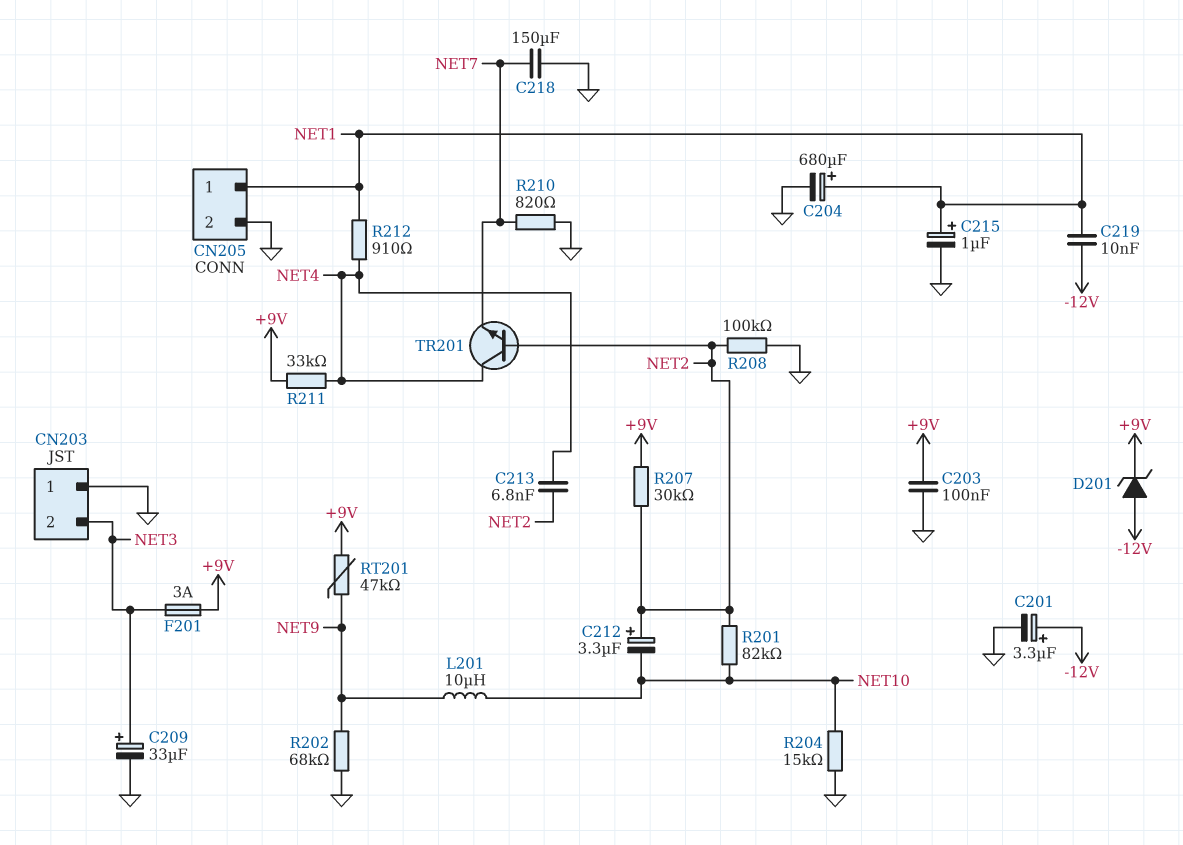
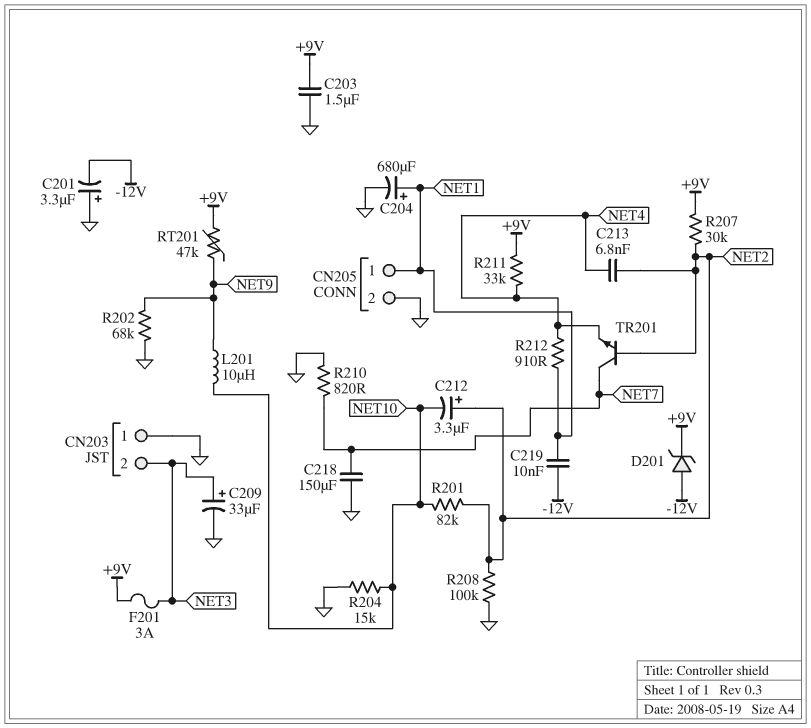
C201: 3.3uF (plus -12V, minus GND) -> 3.3uF (plus GND, minus -12V)
C203: 100nF (+9V, GND) -> 1.5uF (+9V, GND)
C215: 1uF (plus NET1, minus GND) -> none
TR201: NPN (B NET2, C NET4, E NET7) -> NPN (B NET2, C NET7, E NET4)

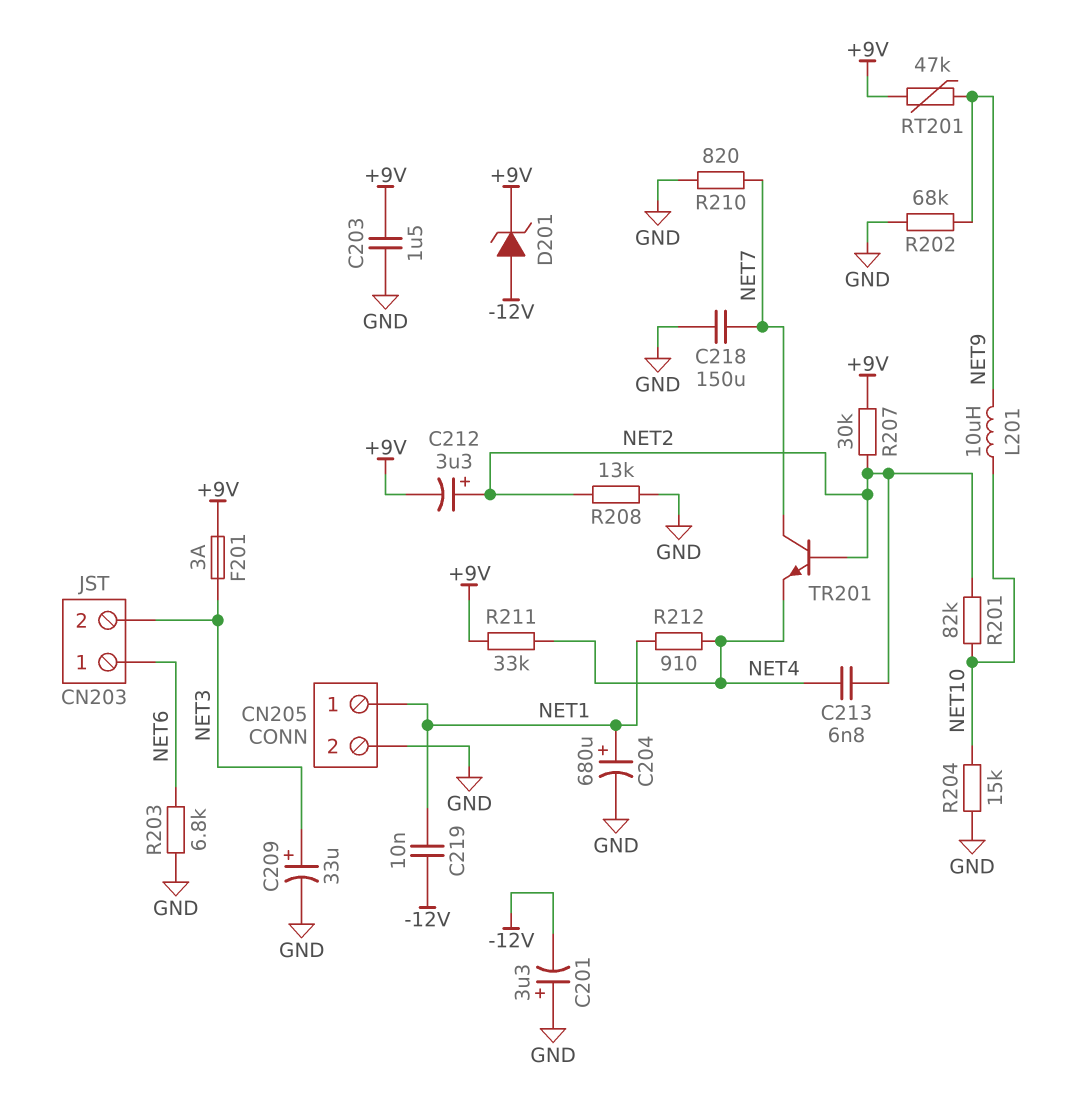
C212: 3.3uF (plus NET2, minus NET10) -> 3.3uF (plus NET2, minus +9V)
CN203 pin 1: GND -> NET6
R203: none -> 6.8k (GND, NET6)
R208: 100k (GND, NET2) -> 13k (GND, NET2)

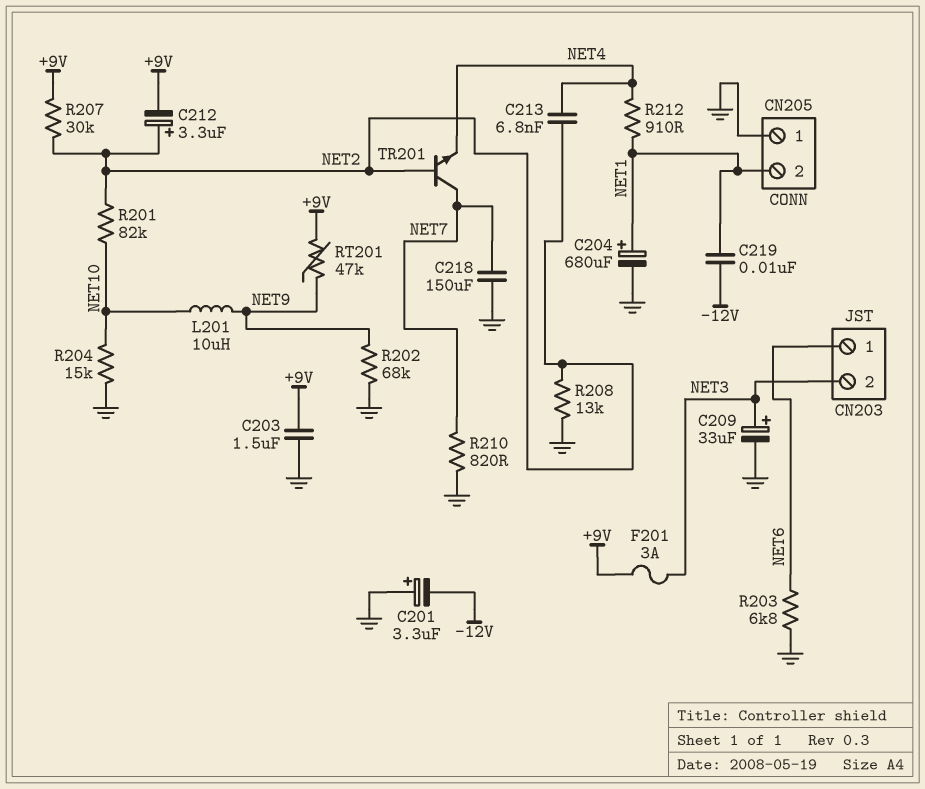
CN205 pin 1: NET1 -> GND
CN205 pin 2: GND -> NET1
D201: zener (A -12V, K +9V) -> none
R211: 33k (+9V, NET4) -> none

